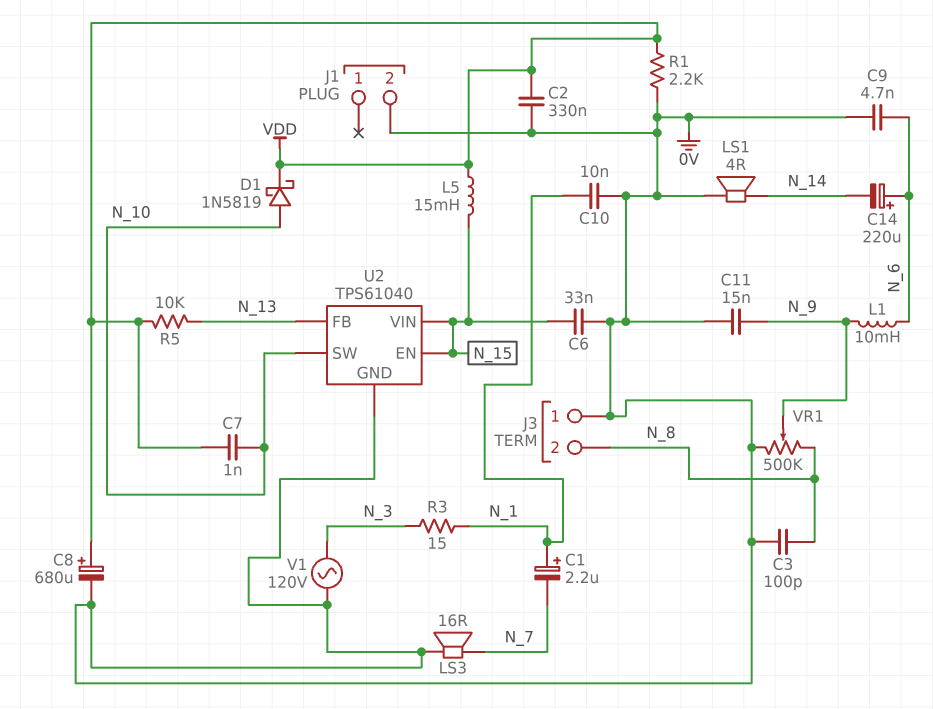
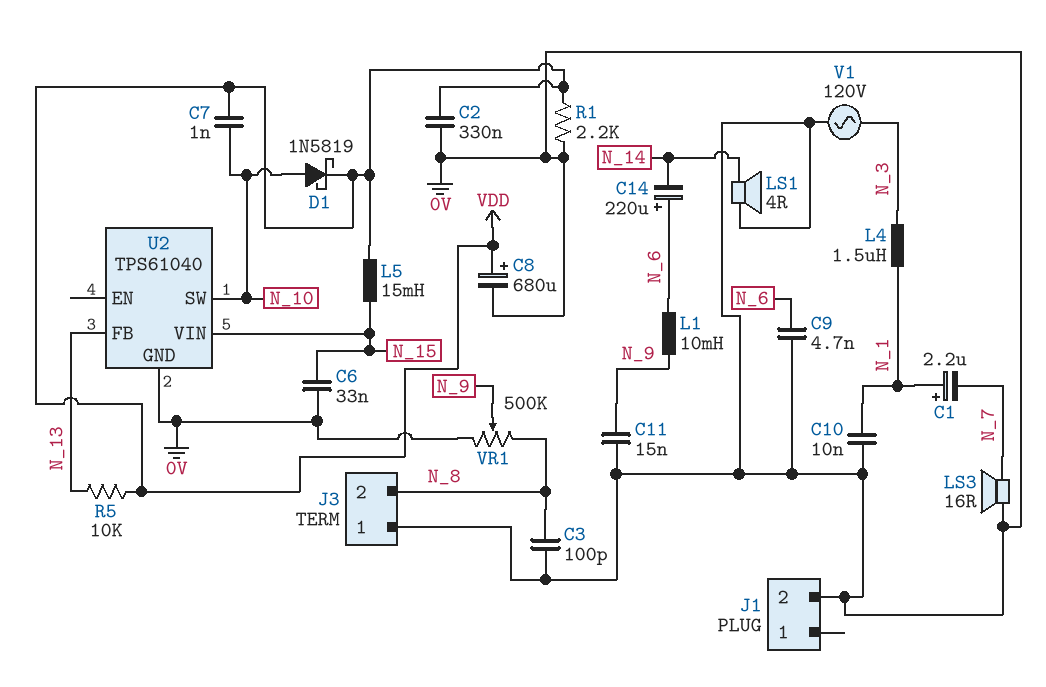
L4: none -> 1.5uH (N_1, N_3)
R3: 15 (N_1, N_3) -> none
U2 pin EN: N_15 -> none

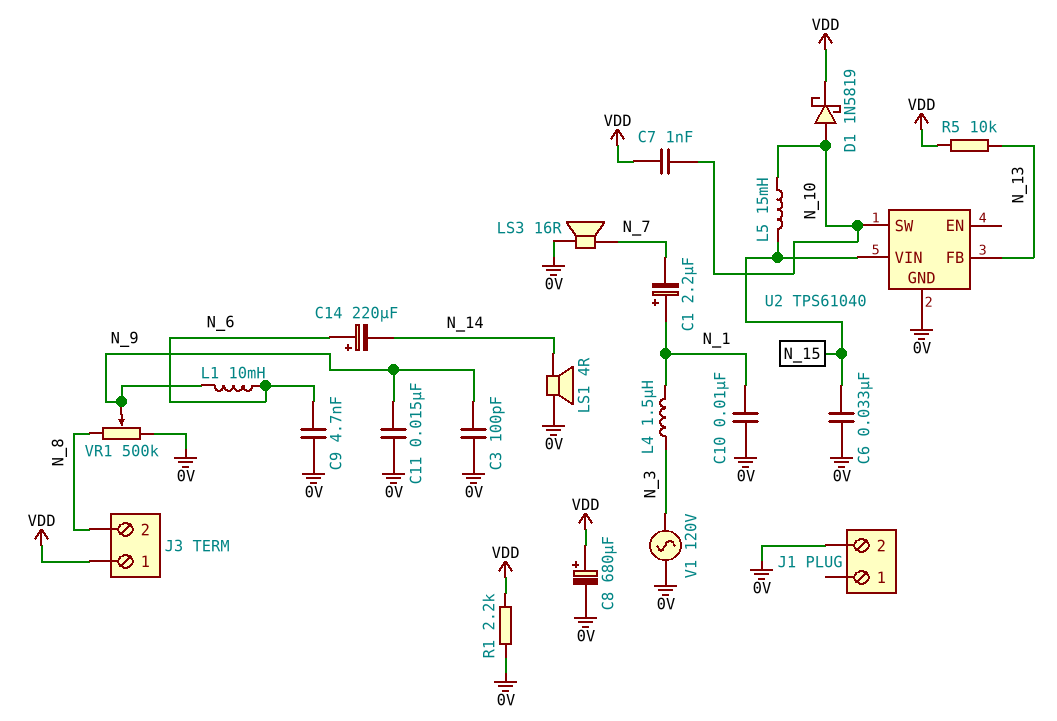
C2: 330nF (0V, VDD) -> none
C3: 100pF (0V, N_8) -> 100pF (0V, N_9)
J3 pin 1: 0V -> VDD
L5: 15mH (N_15, VDD) -> 15mH (N_10, N_15)

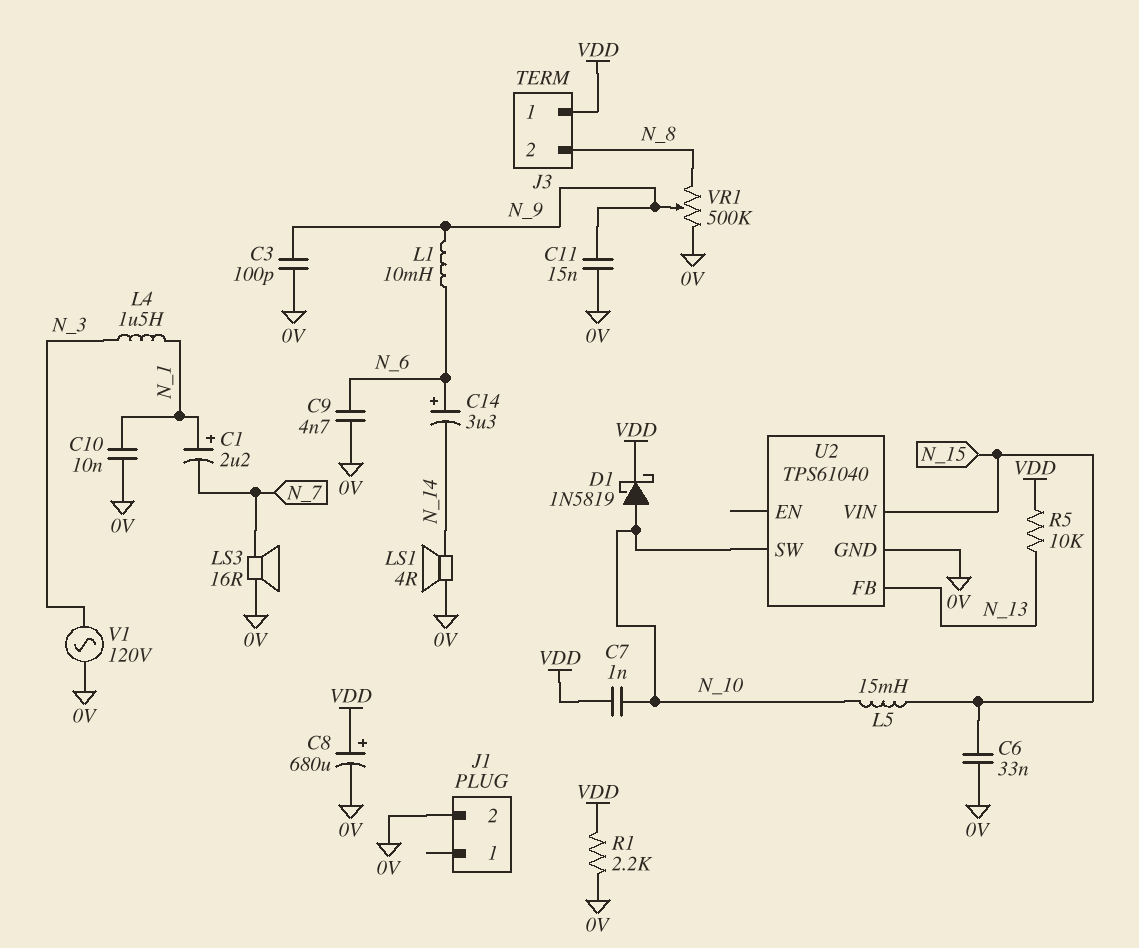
C14: 220uF (plus N_6, minus N_14) -> 3.3uF (plus N_6, minus N_14)

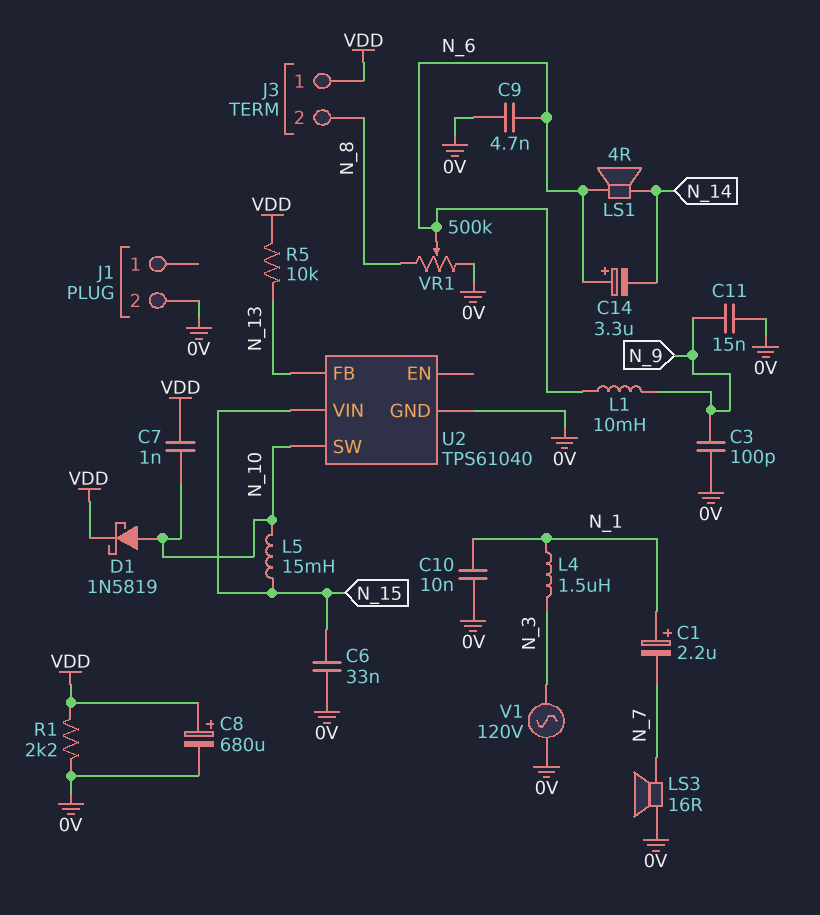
LS1: speaker 4R (0V, N_14) -> speaker 4R (N_6, N_14)
VR1: 500k (0V, N_8, wiper N_9) -> 500k (0V, N_8, wiper N_6)

